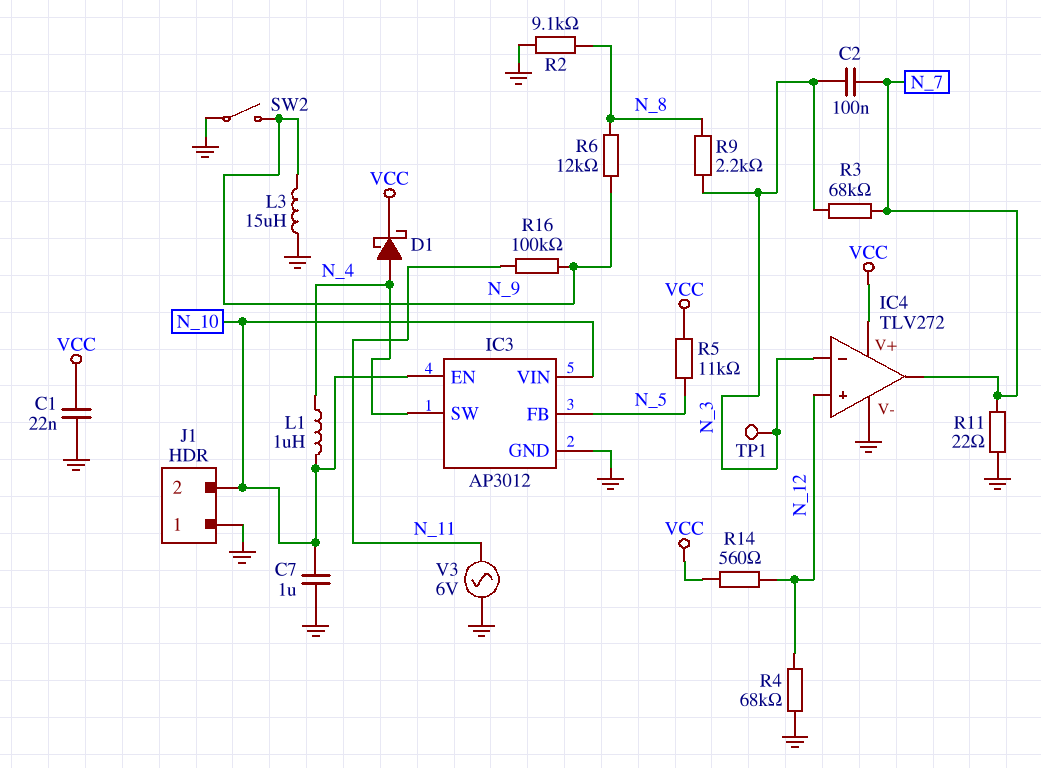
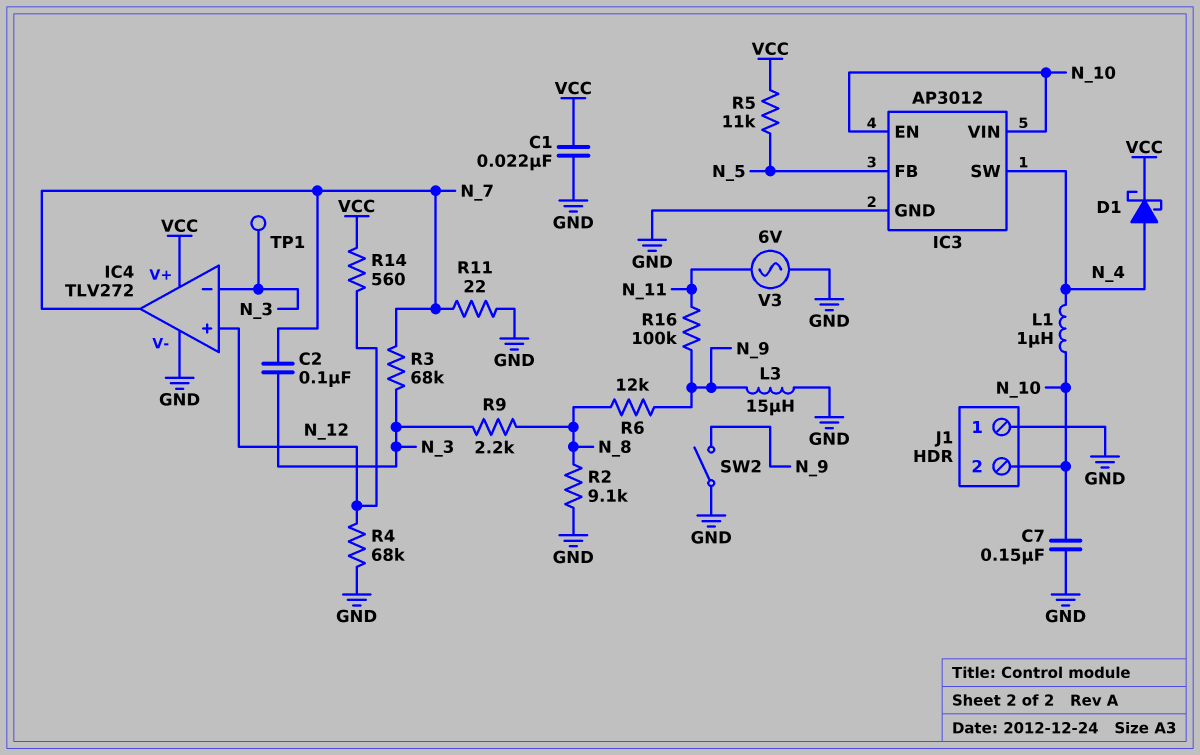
C7: 1uF (GND, N_10) -> 150nF (GND, N_10)

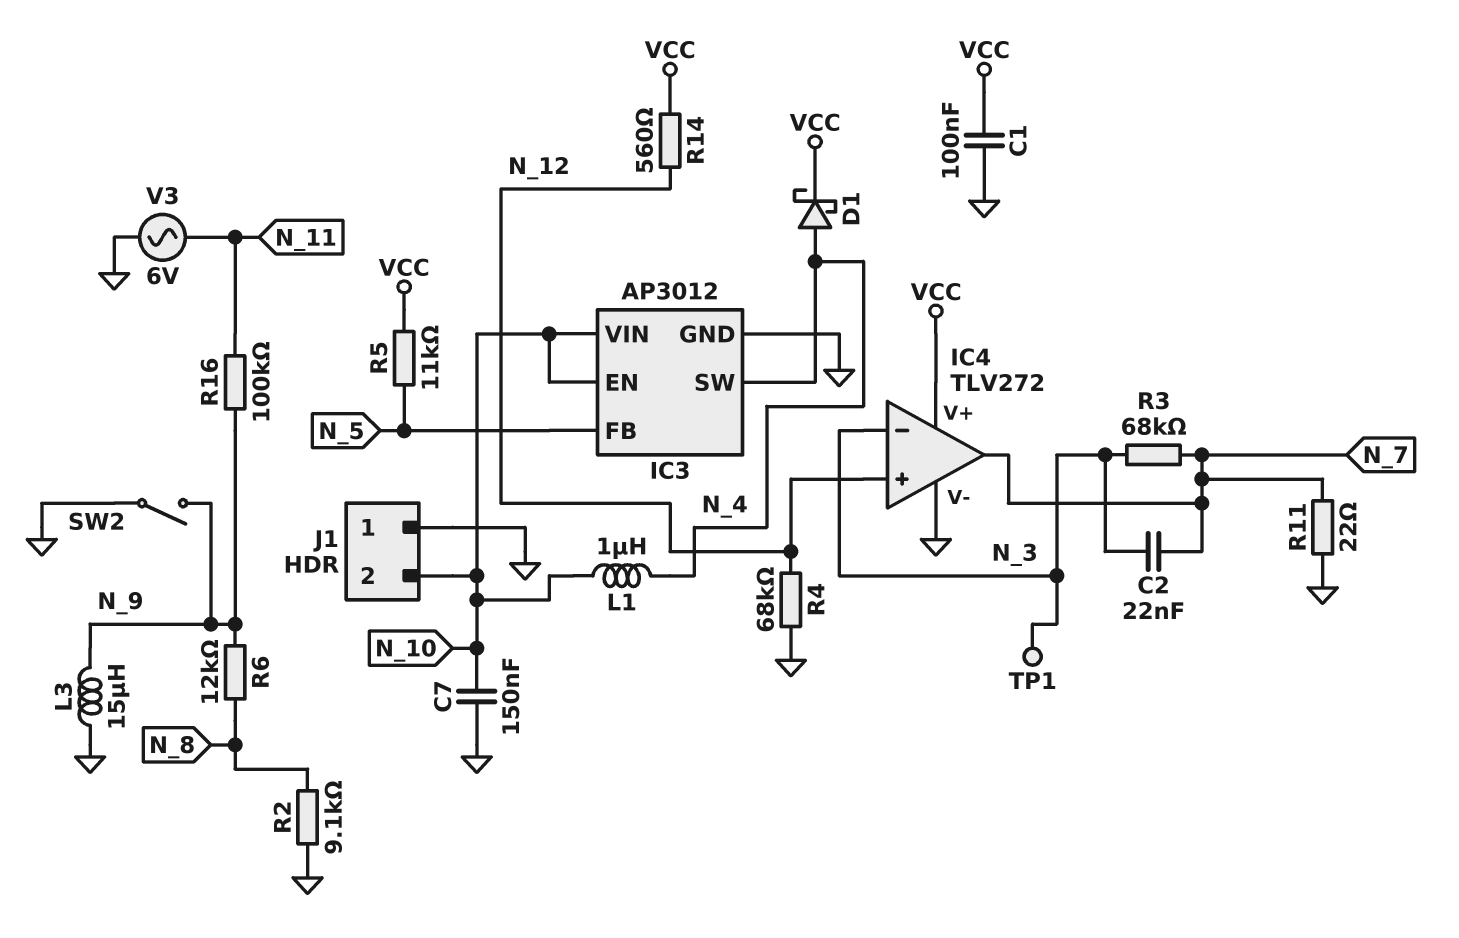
C1: 22nF (GND, VCC) -> 100nF (GND, VCC)
C2: 100nF (N_3, N_7) -> 22nF (N_3, N_7)
R9: 2.2k (N_3, N_8) -> none

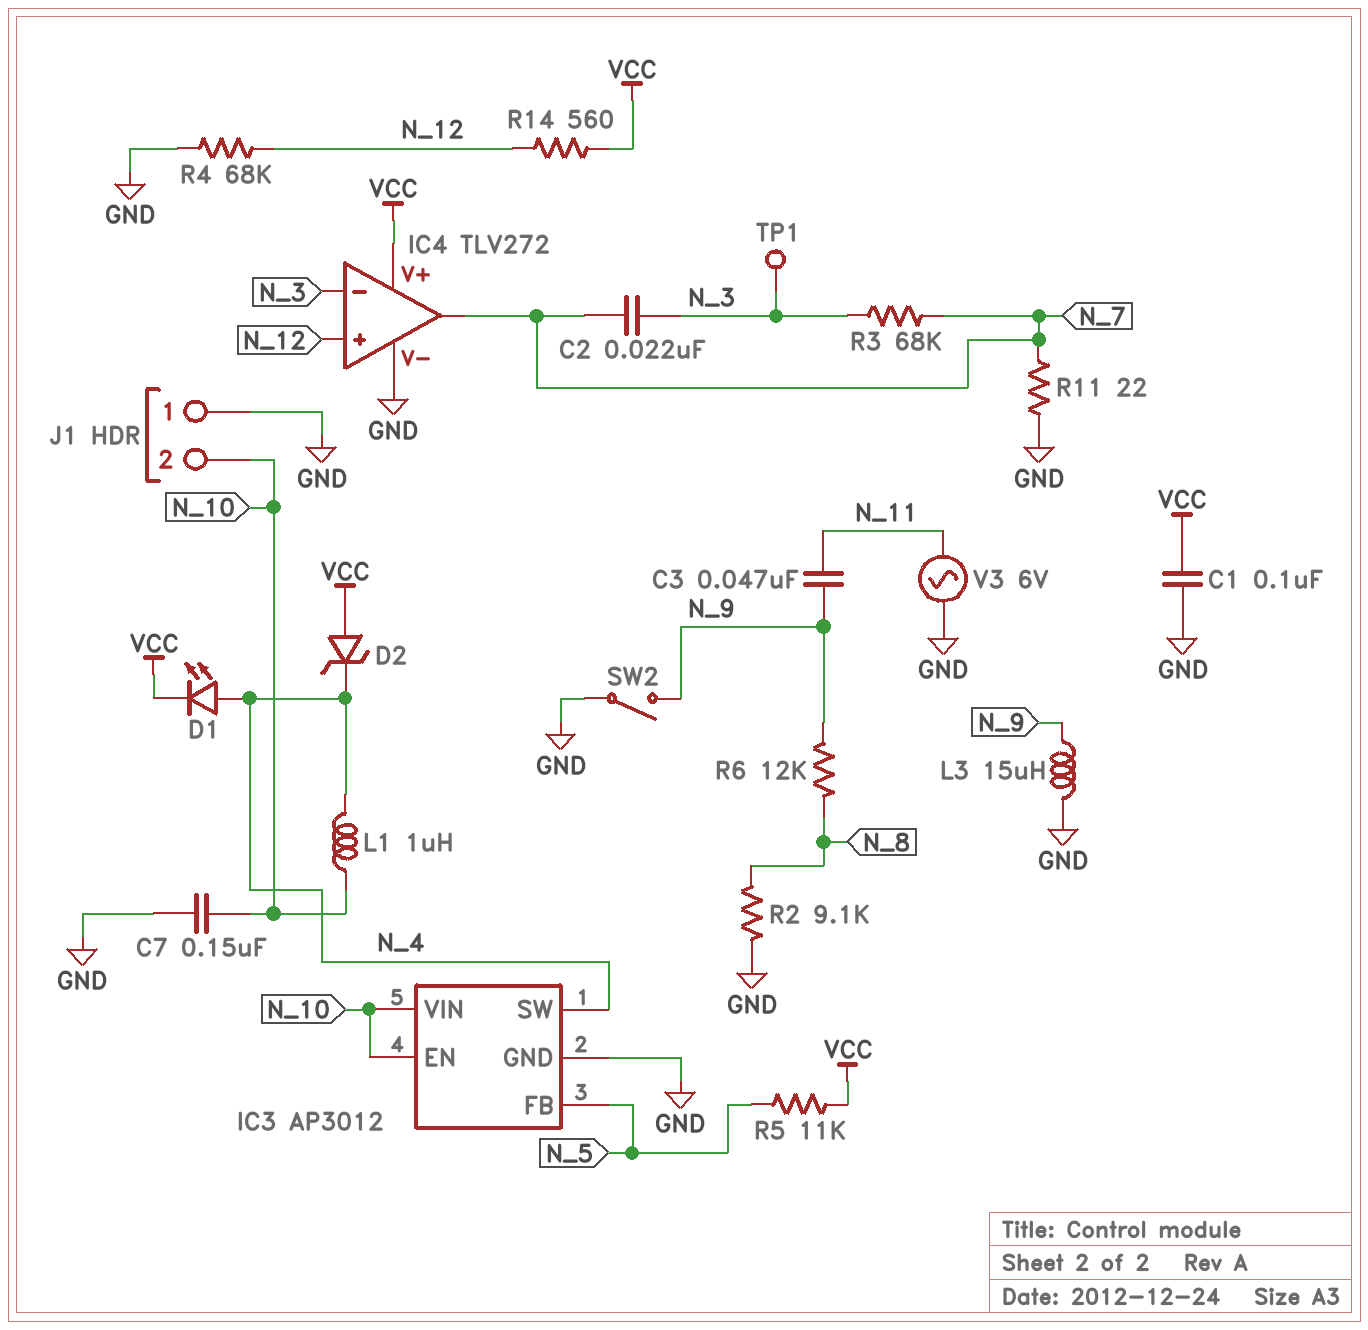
C3: none -> 47nF (N_9, N_11)
D1: schottky (A N_4, K VCC) -> LED (A N_4, K VCC)
D2: none -> zener (A VCC, K N_4)
R16: 100k (N_9, N_11) -> none

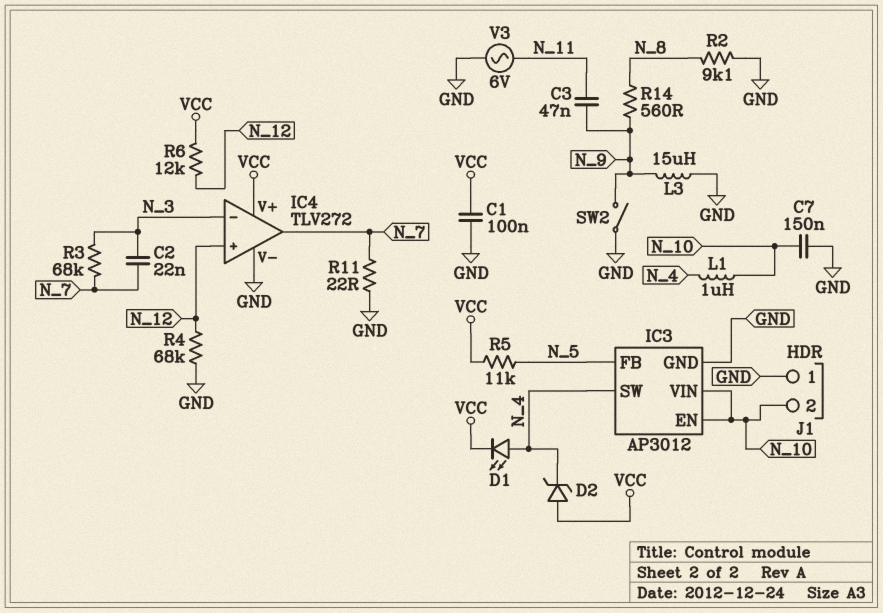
R6: 12k (N_8, N_9) -> 12k (N_12, VCC)
R14: 560 (N_12, VCC) -> 560 (N_8, N_9)
TP1: test point (N_3) -> none

